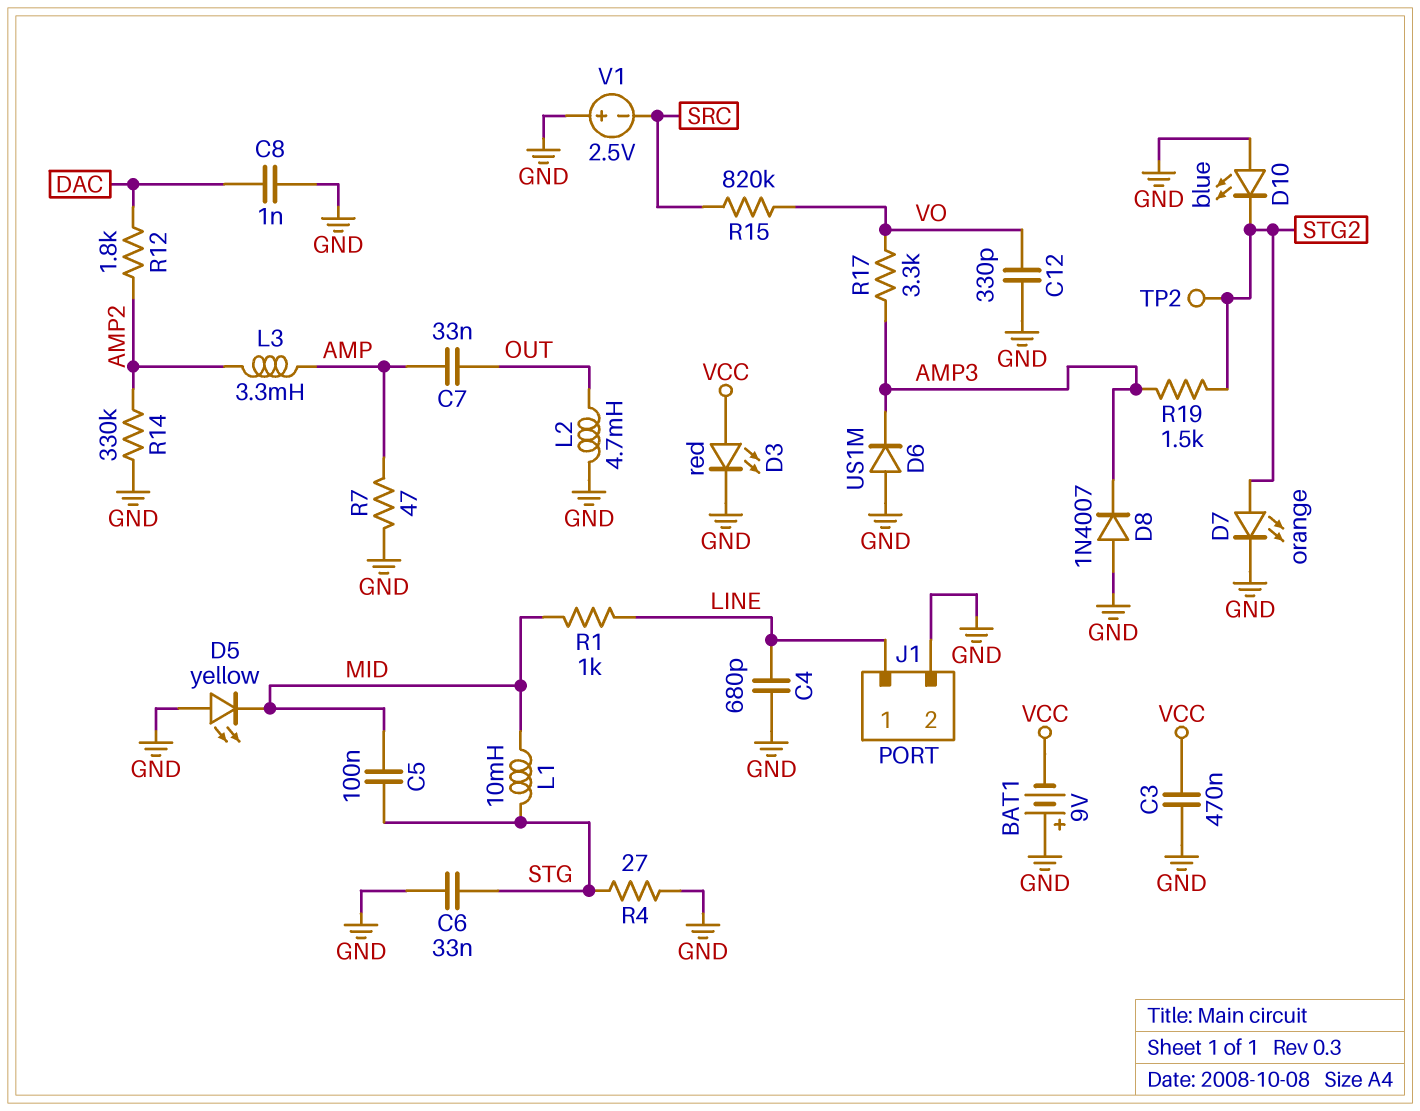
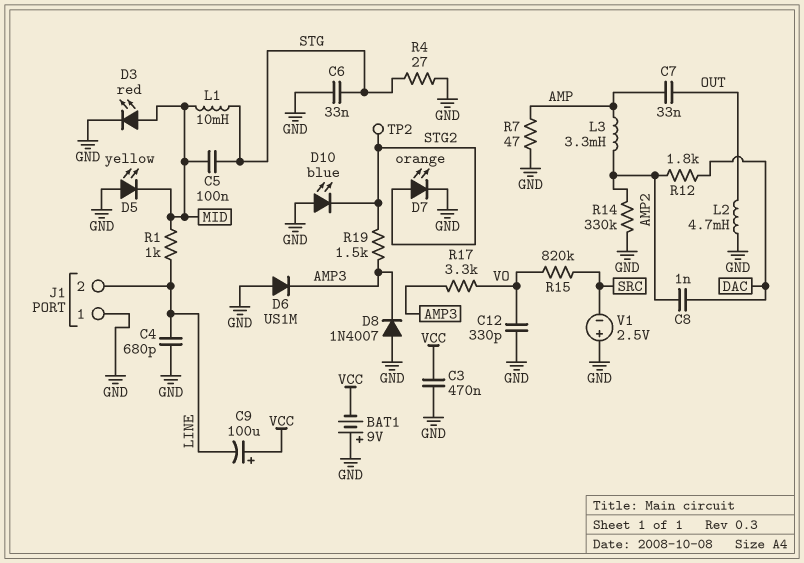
C8: 1nF (DAC, GND) -> 1nF (AMP2, DAC)
C9: none -> 100uF (plus VCC, minus LINE)
D3: LED red (A VCC, K GND) -> LED red (A MID, K GND)
J1 pin 1: LINE -> GND
J1 pin 2: GND -> LINE

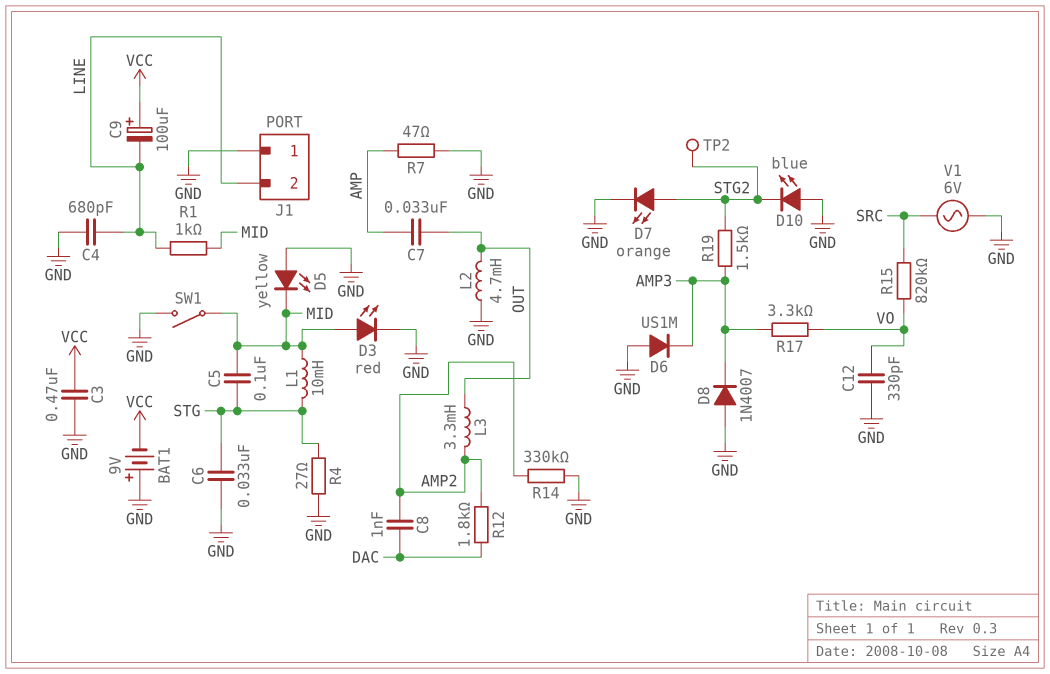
L3: 3.3mH (AMP, AMP2) -> 3.3mH (AMP2, OUT)
SW1: none -> switch (GND, MID)
V1: 2.5V (plus GND, minus SRC) -> AC 6V (GND, SRC)

